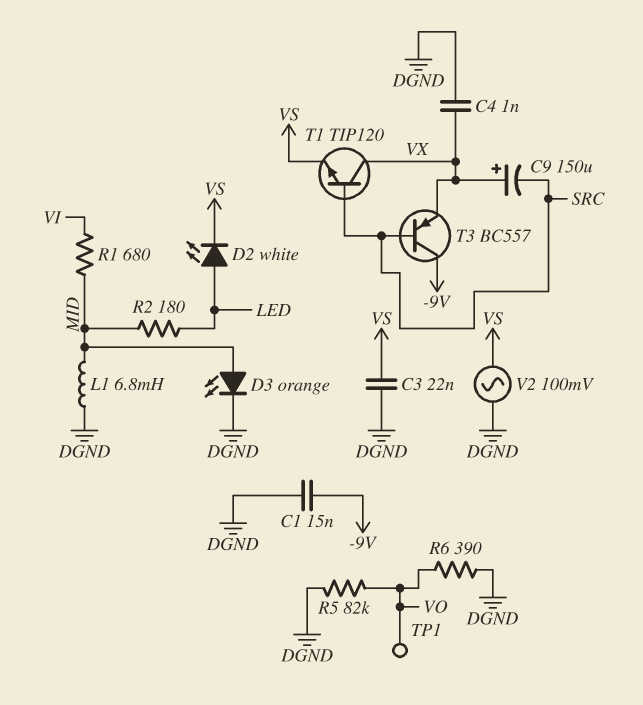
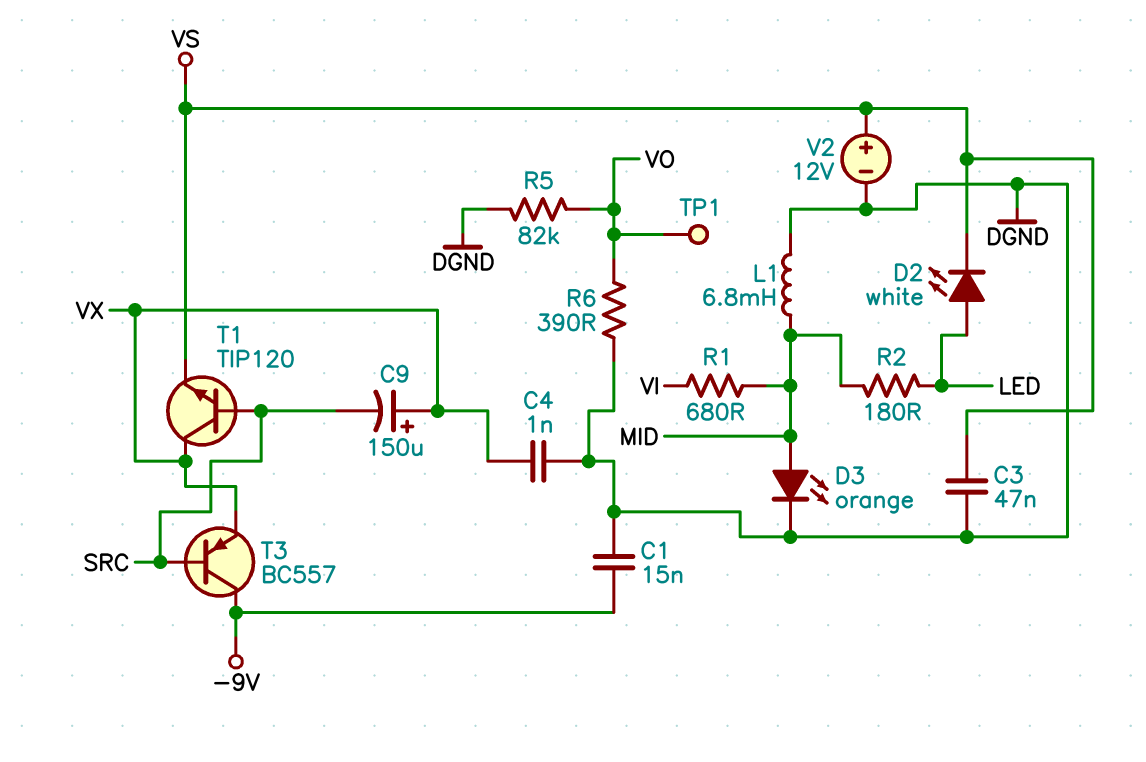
C3: 22nF (DGND, VS) -> 47nF (DGND, VS)
V2: AC 100mV (DGND, VS) -> 12V (plus VS, minus DGND)

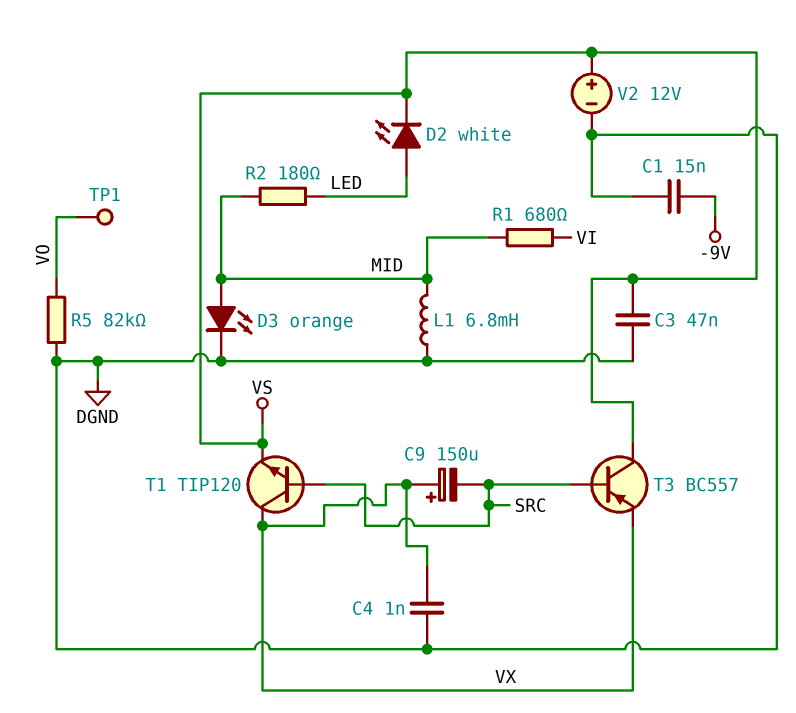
R6: 390 (DGND, VO) -> none
T3: PNP BC557 (B SRC, C -9V, E VX) -> PNP BC557 (B SRC, C VS, E VX)

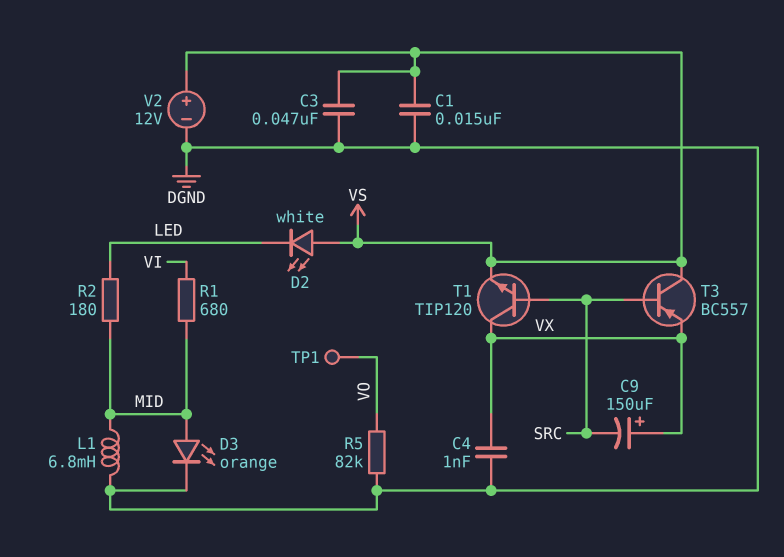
C1: 15nF (-9V, DGND) -> 15nF (DGND, VS)
D2: LED white (A LED, K VS) -> LED white (A VS, K LED)

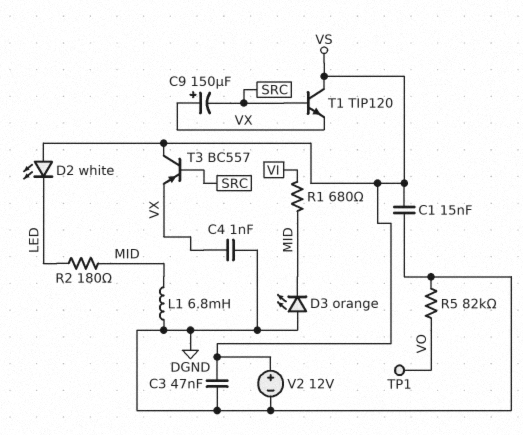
D3: LED orange (A MID, K DGND) -> LED orange (A DGND, K MID)
T1: NPN TIP120 (B SRC, C VX, E VS) -> NPN TIP120 (B SRC, C VS, E VX)

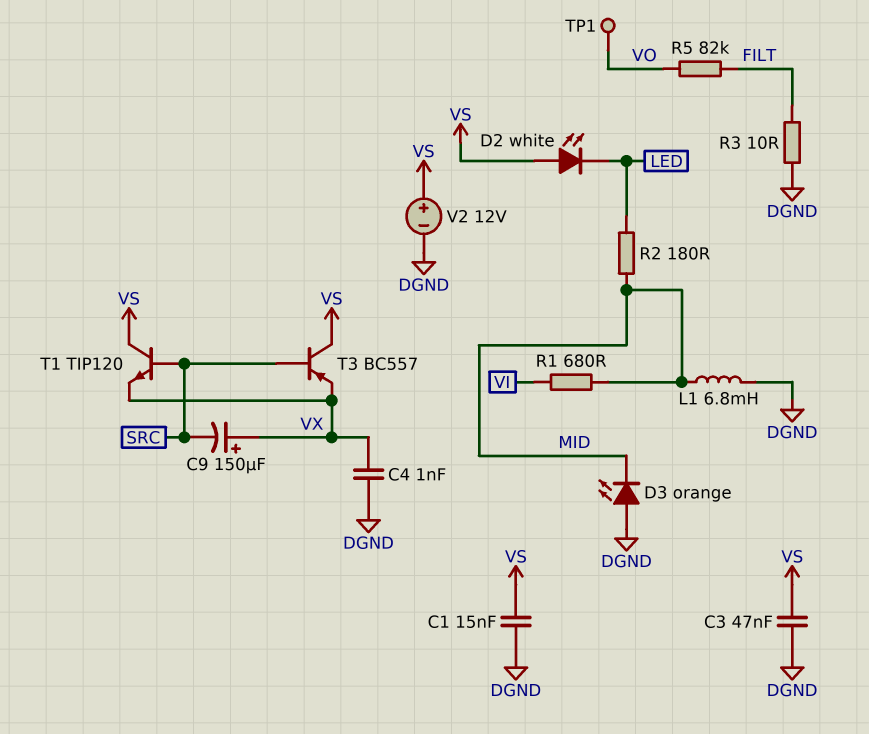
R3: none -> 10 (DGND, FILT)
R5: 82k (DGND, VO) -> 82k (FILT, VO)

